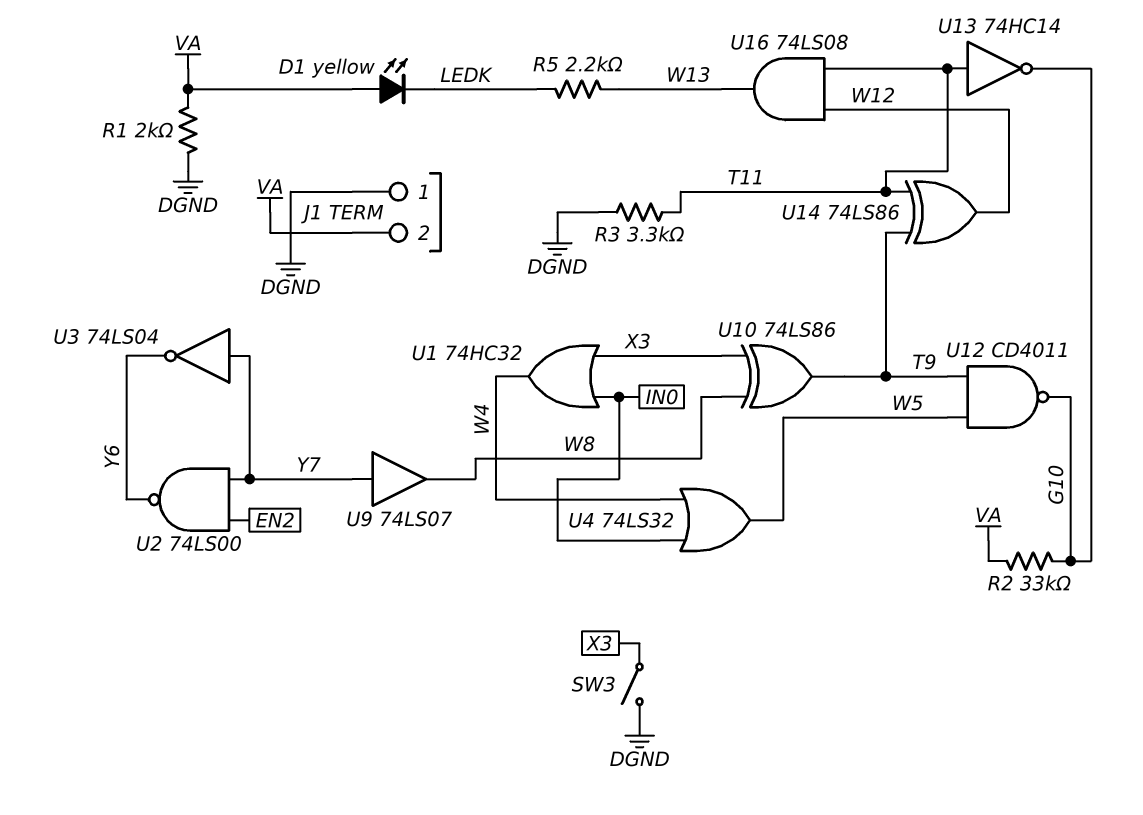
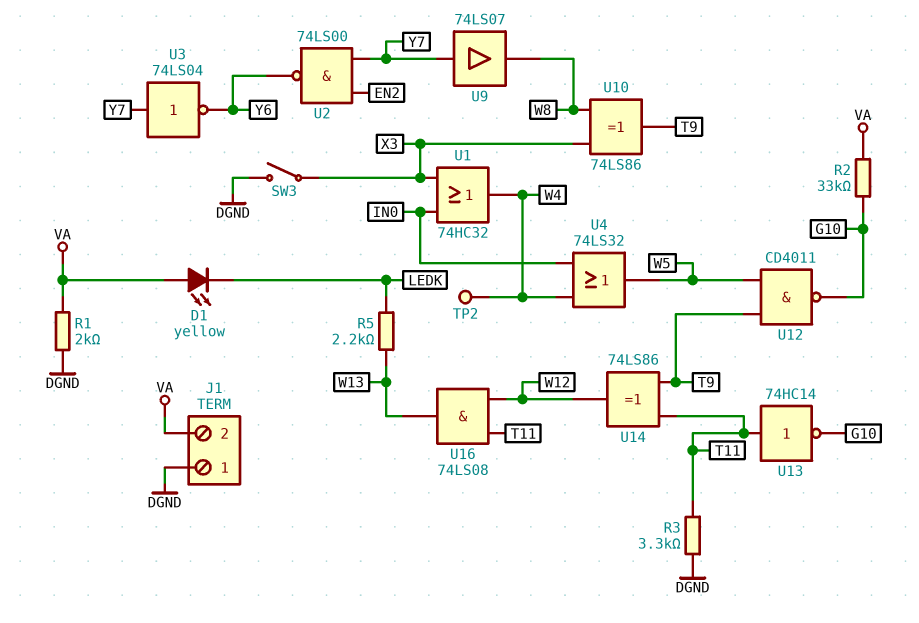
TP2: none -> test point (W4)

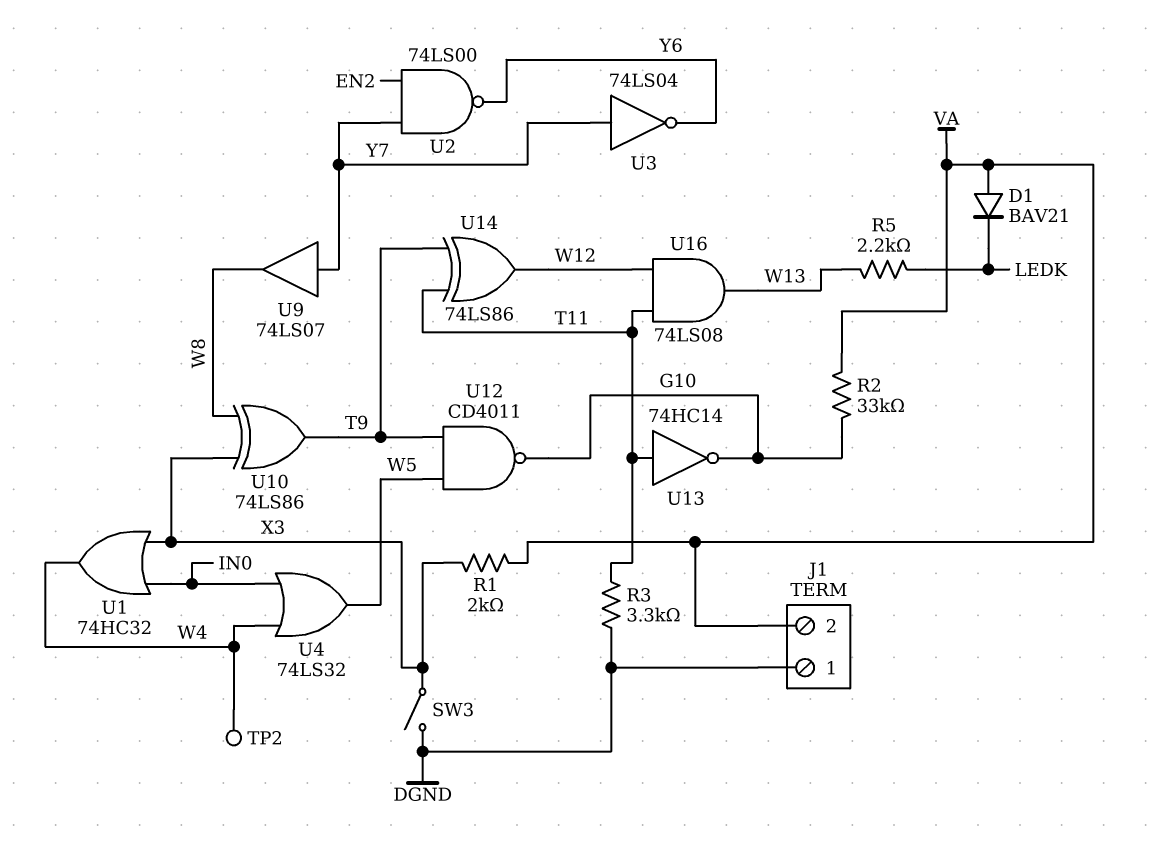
D1: LED yellow (A VA, K LEDK) -> diode BAV21 (A VA, K LEDK)
R1: 2k (DGND, VA) -> 2k (VA, X3)

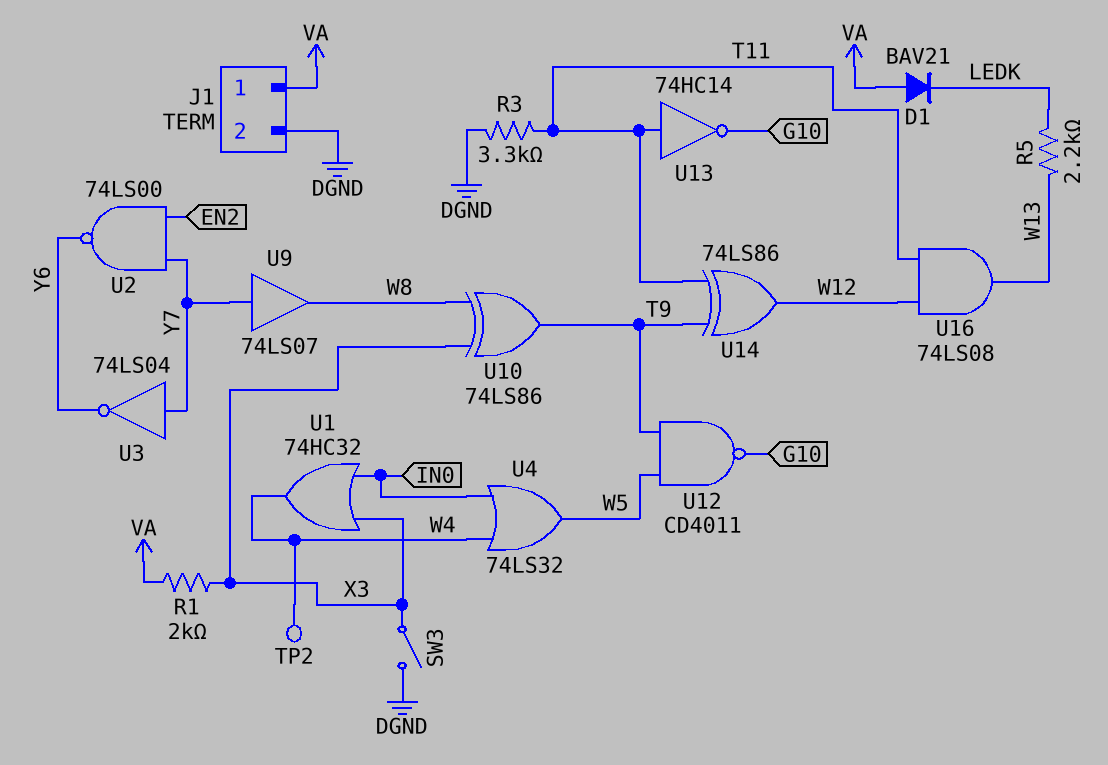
J1 pin 1: DGND -> VA
J1 pin 2: VA -> DGND
R2: 33k (G10, VA) -> none

